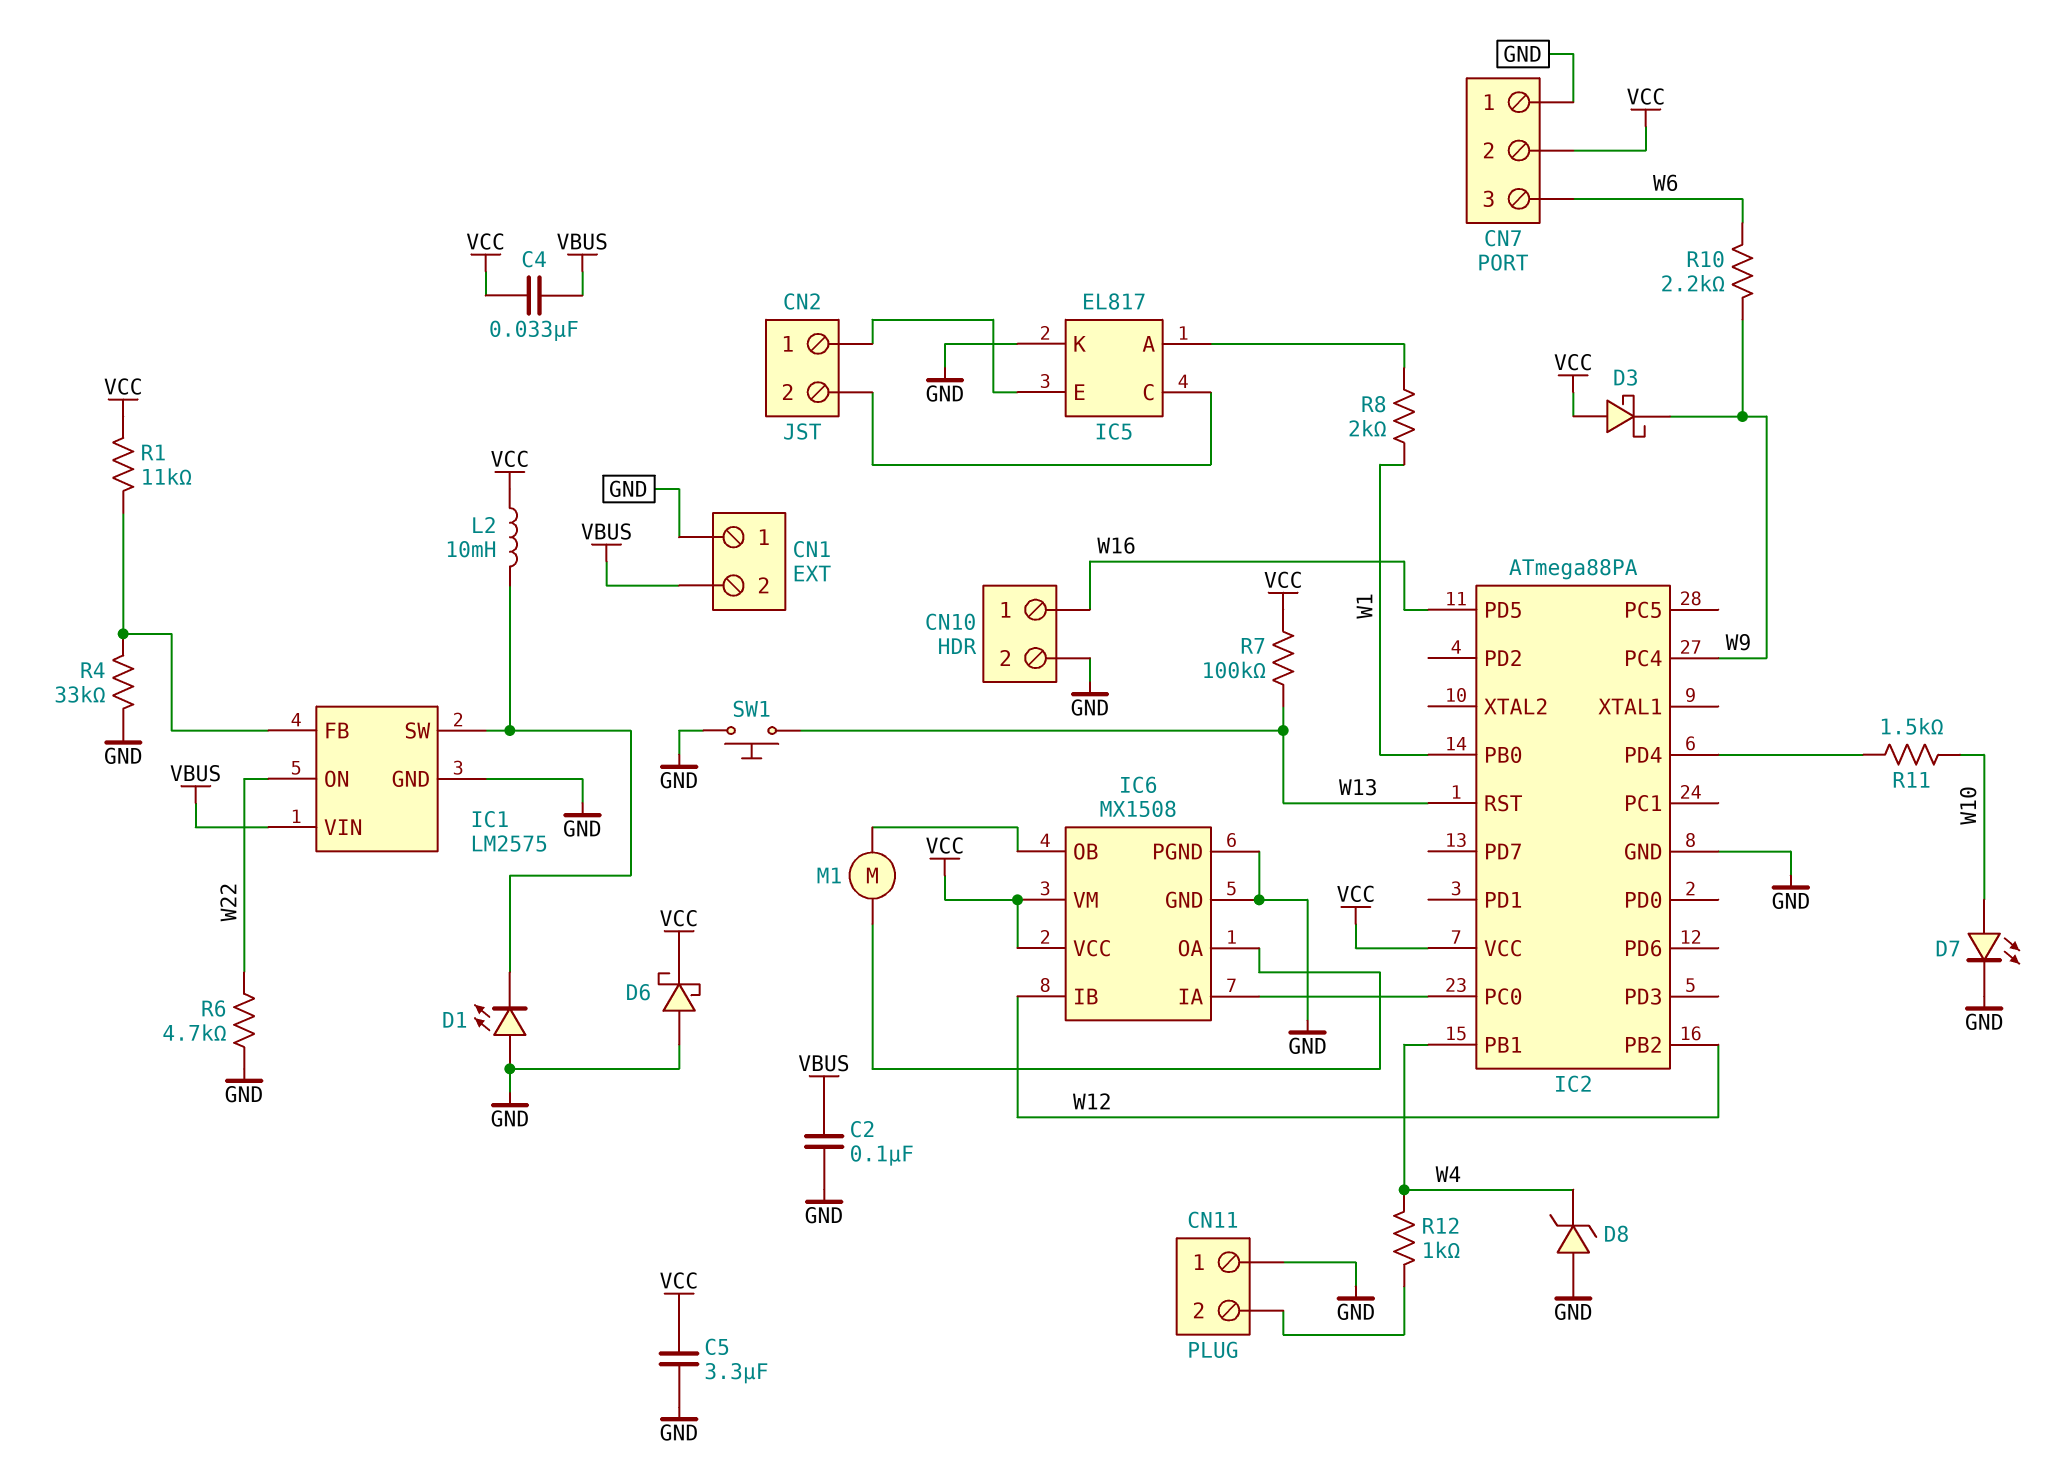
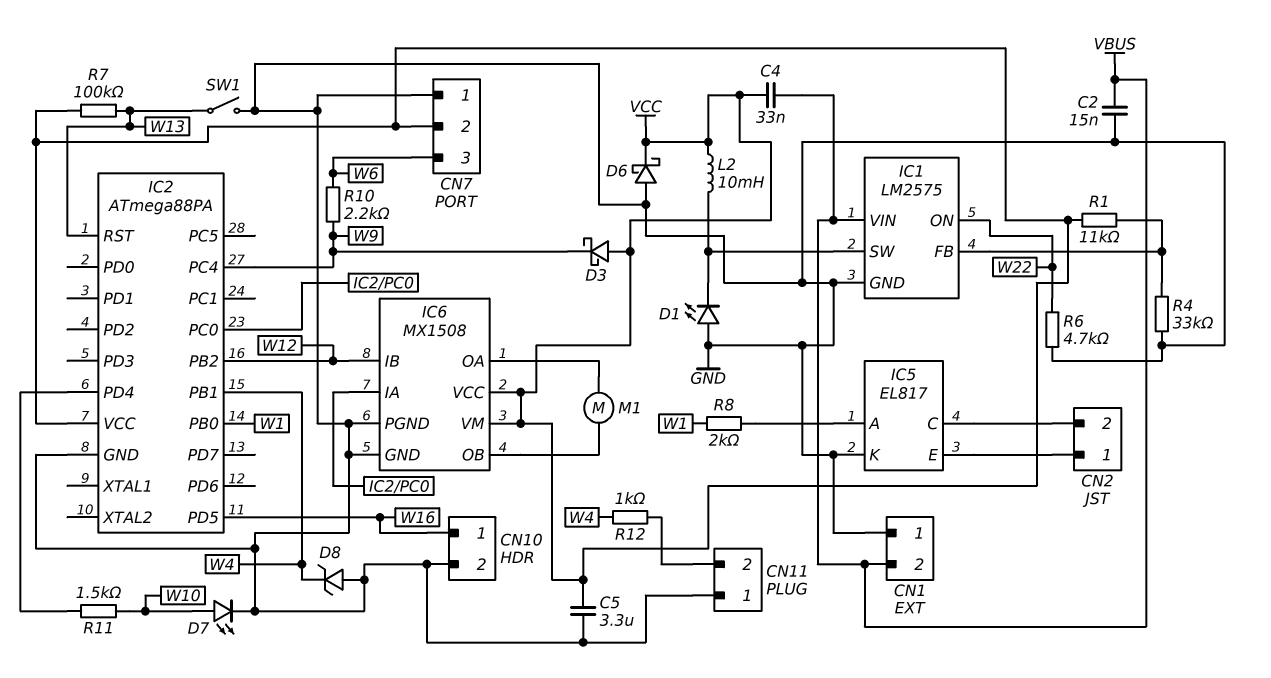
C2: 100nF (GND, VBUS) -> 15nF (GND, VBUS)
SW1: button (GND, W13) -> switch (GND, W13)

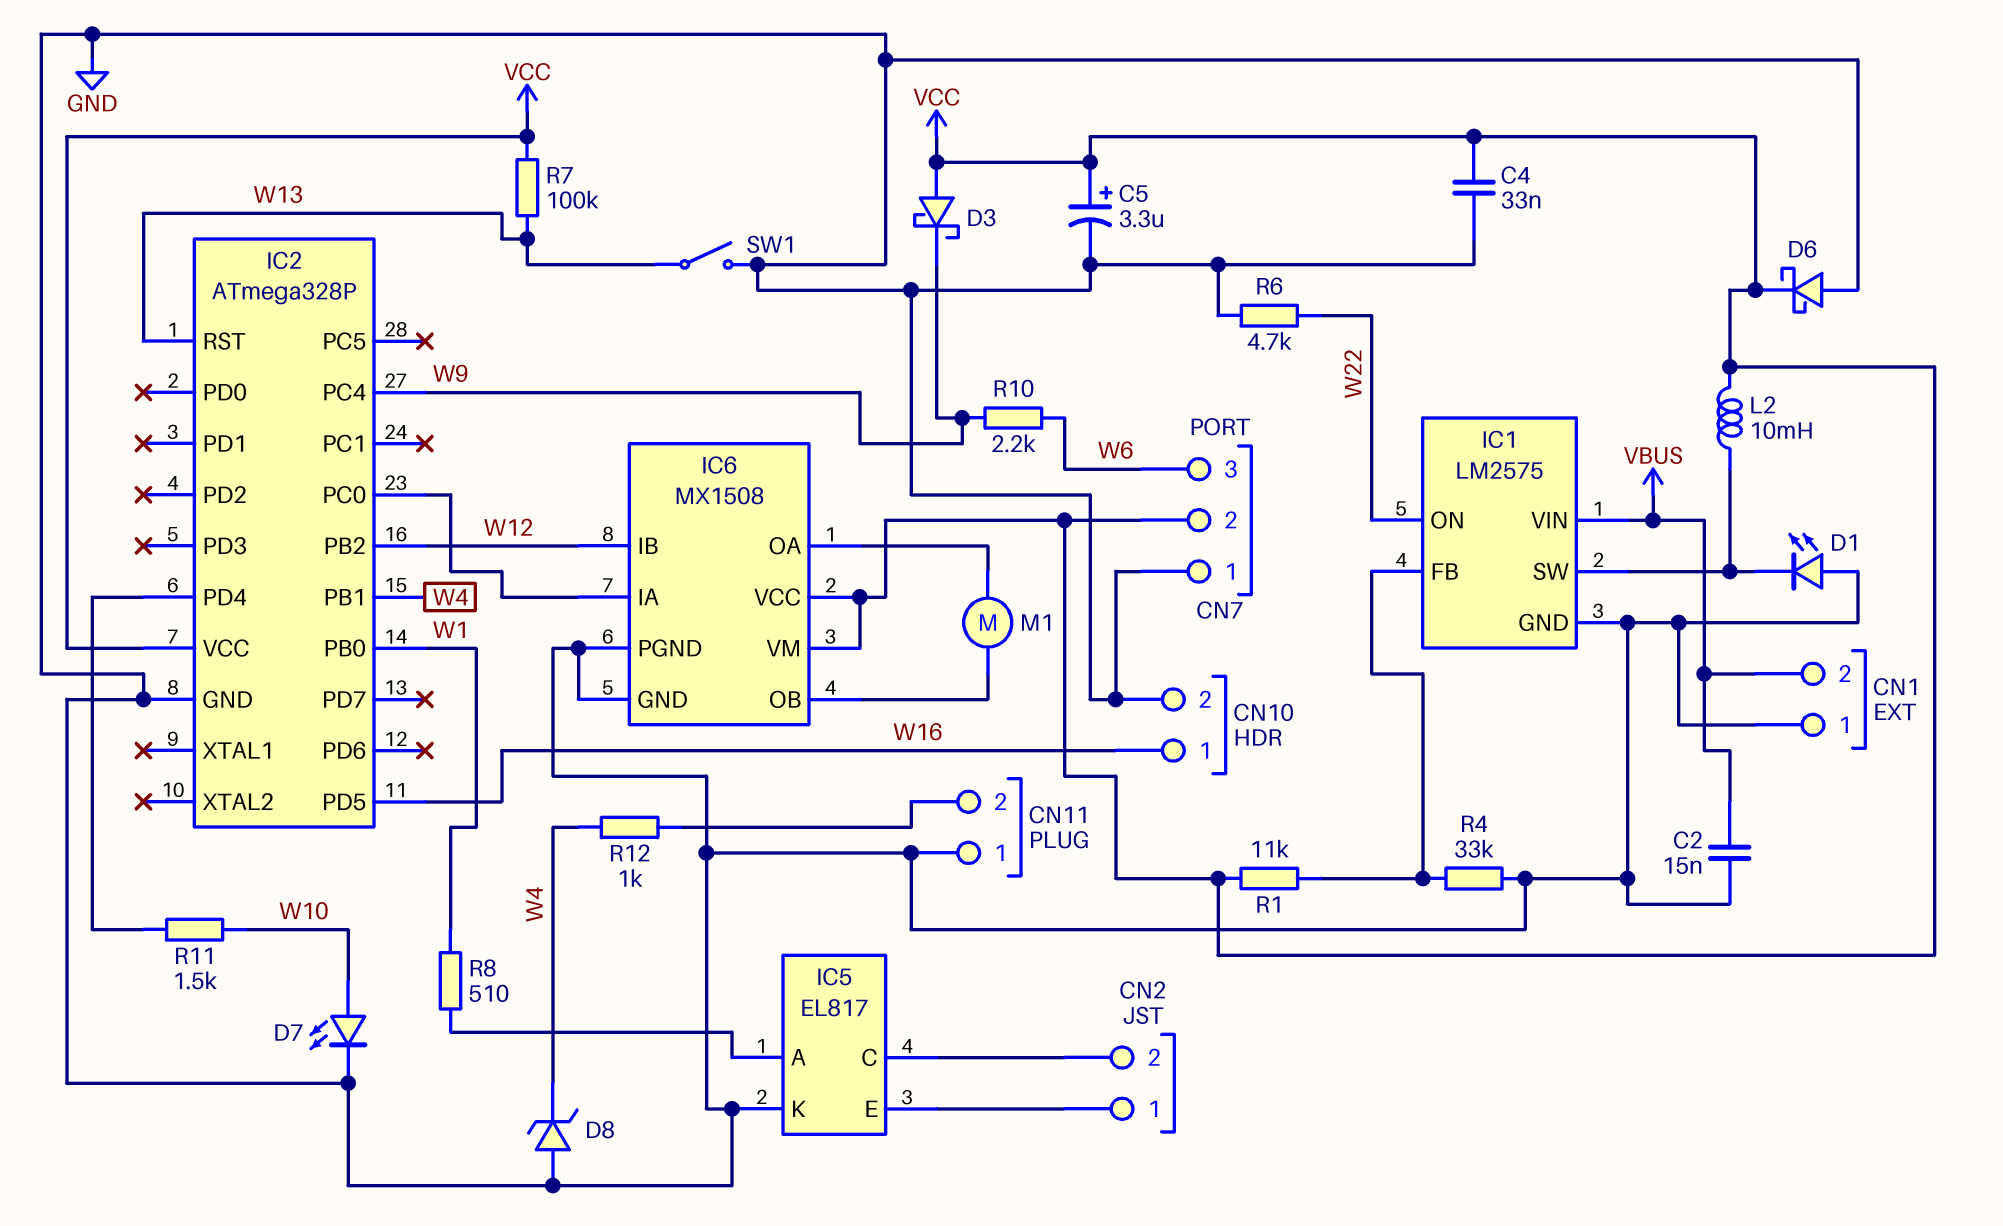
C4: 33nF (VBUS, VCC) -> 33nF (GND, VCC)
C5: 3.3uF (GND, VCC) -> 3.3uF (plus VCC, minus GND)
IC2: ATmega88PA -> ATmega328P
R8: 2k (IC5/A, W1) -> 510 (IC5/A, W1)

